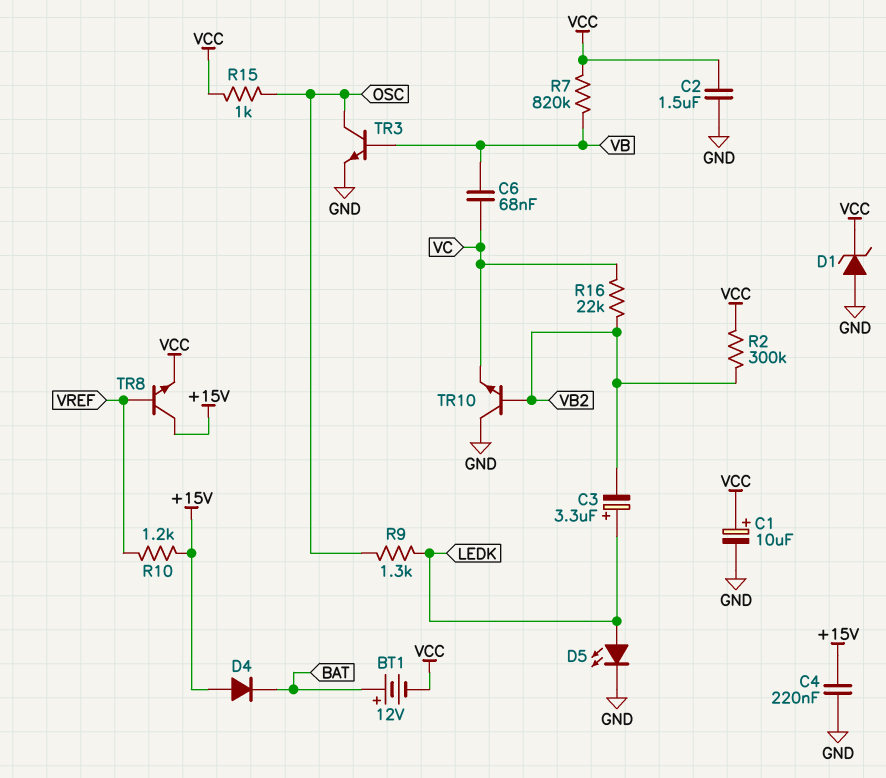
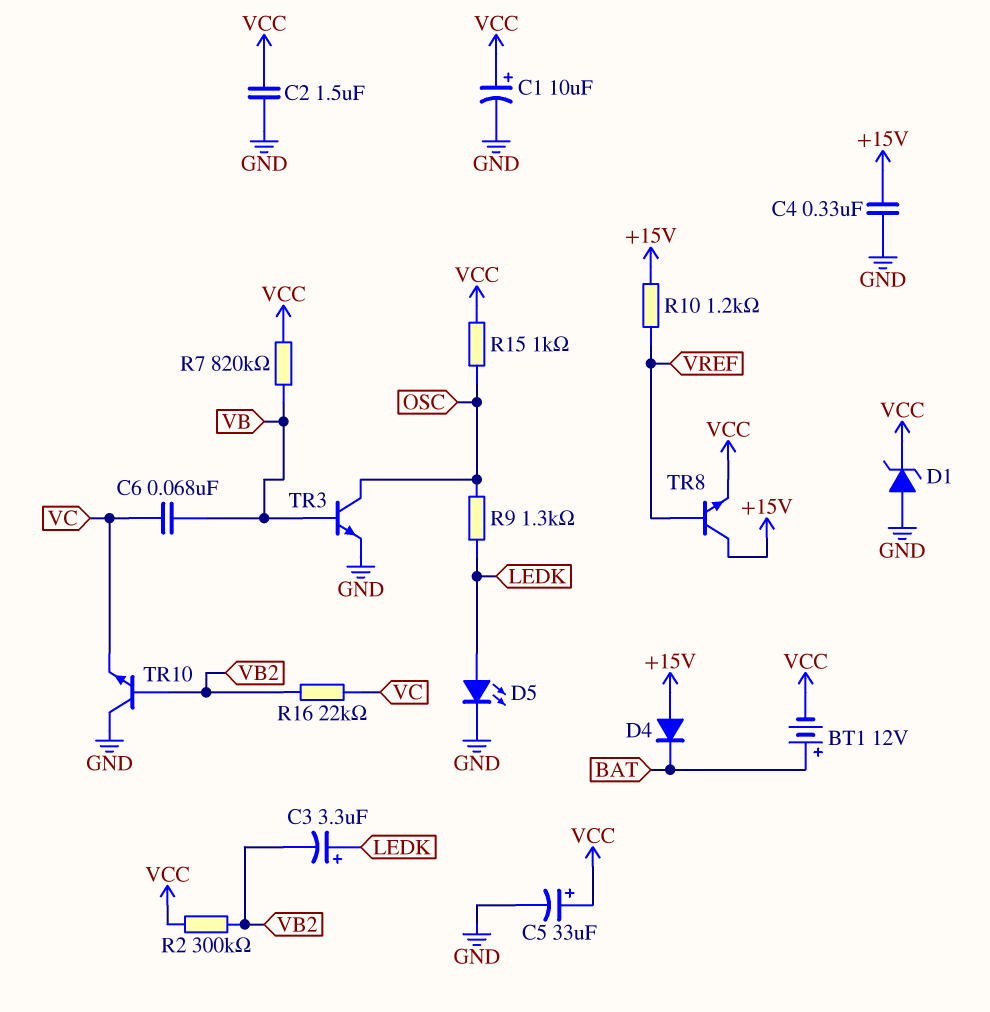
C4: 220nF (+15V, GND) -> 330nF (+15V, GND)
C5: none -> 33uF (plus VCC, minus GND)

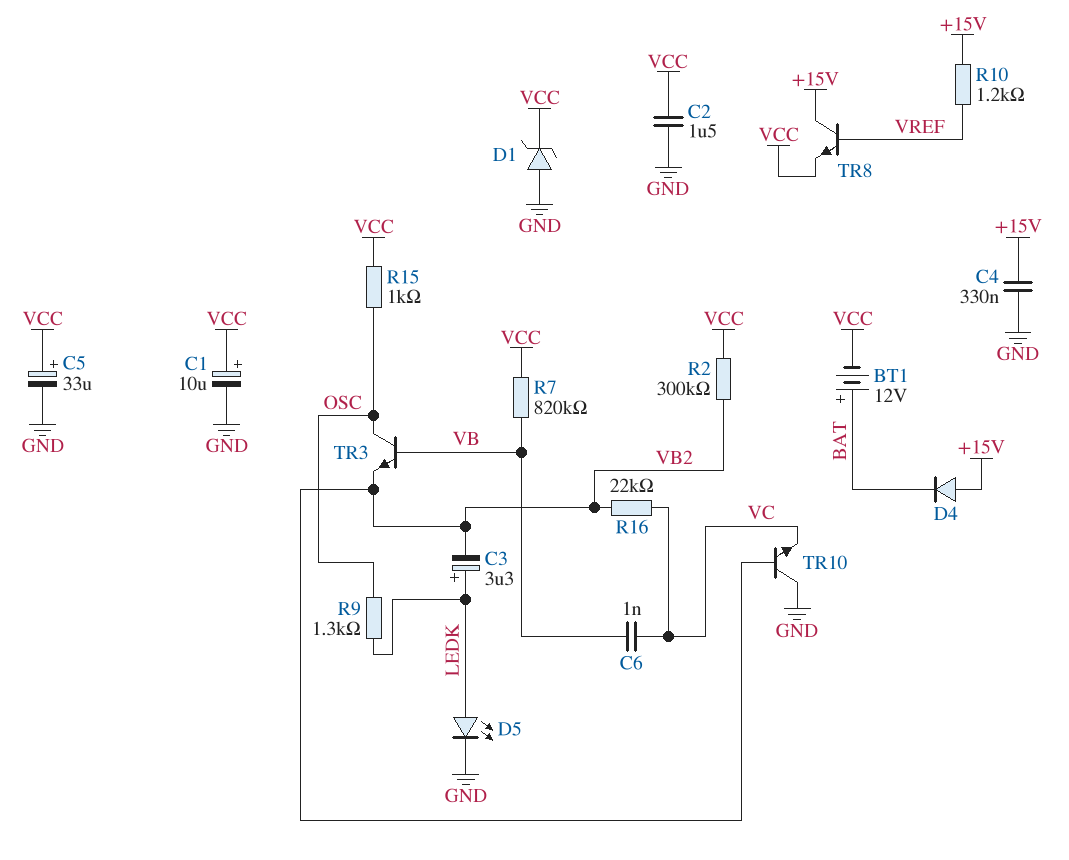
C6: 68nF (VB, VC) -> 1nF (VB, VC)
TR3: NPN (B VB, C OSC, E GND) -> NPN (B VB, C OSC, E VB2)

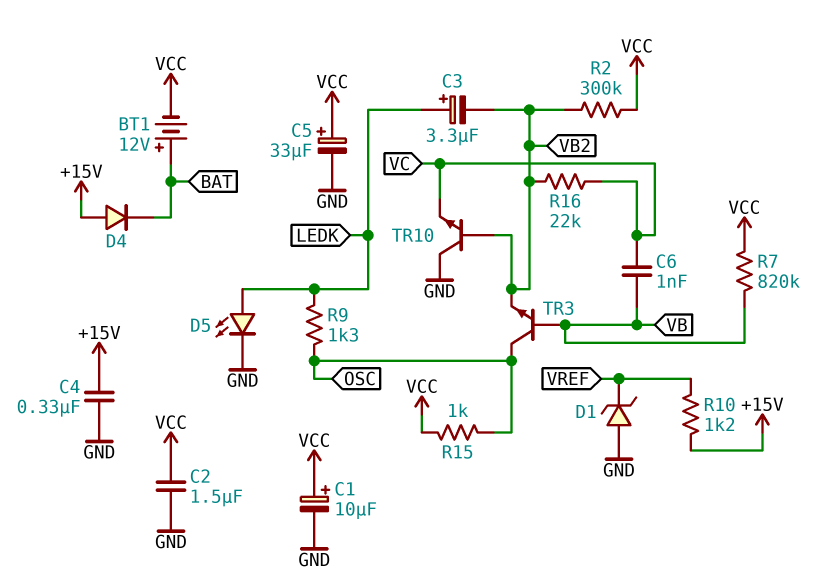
D1: zener (A GND, K VCC) -> zener (A GND, K VREF)
TR8: NPN (B VREF, C +15V, E VCC) -> none

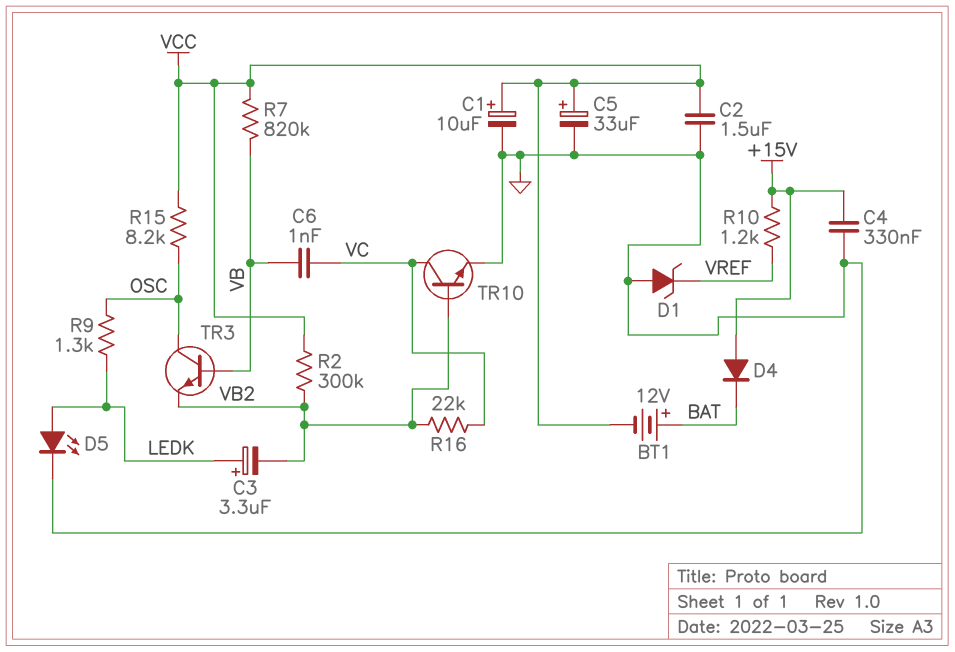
R15: 1k (OSC, VCC) -> 8.2k (OSC, VCC)
TR10: NPN (B VB2, C GND, E VC) -> NPN (B VB2, C VC, E GND)

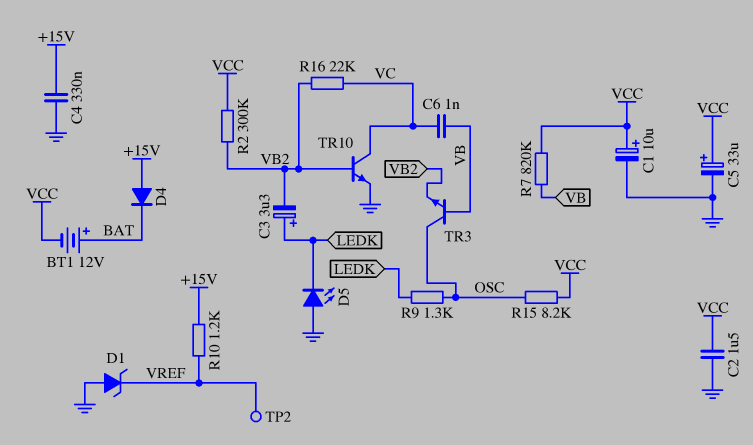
D5: LED (A LEDK, K GND) -> LED (A GND, K LEDK)
TP2: none -> test point (VREF)

